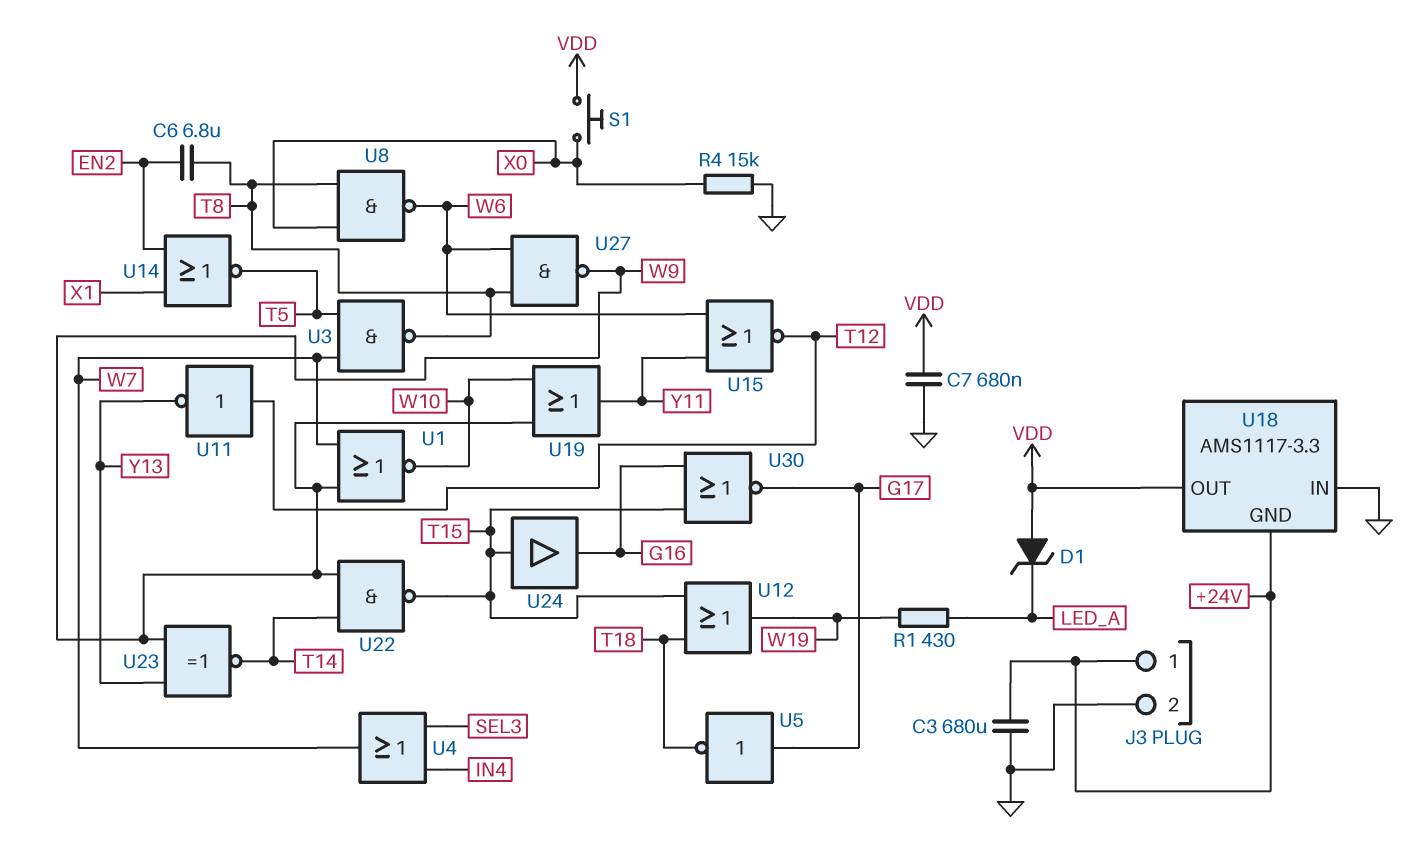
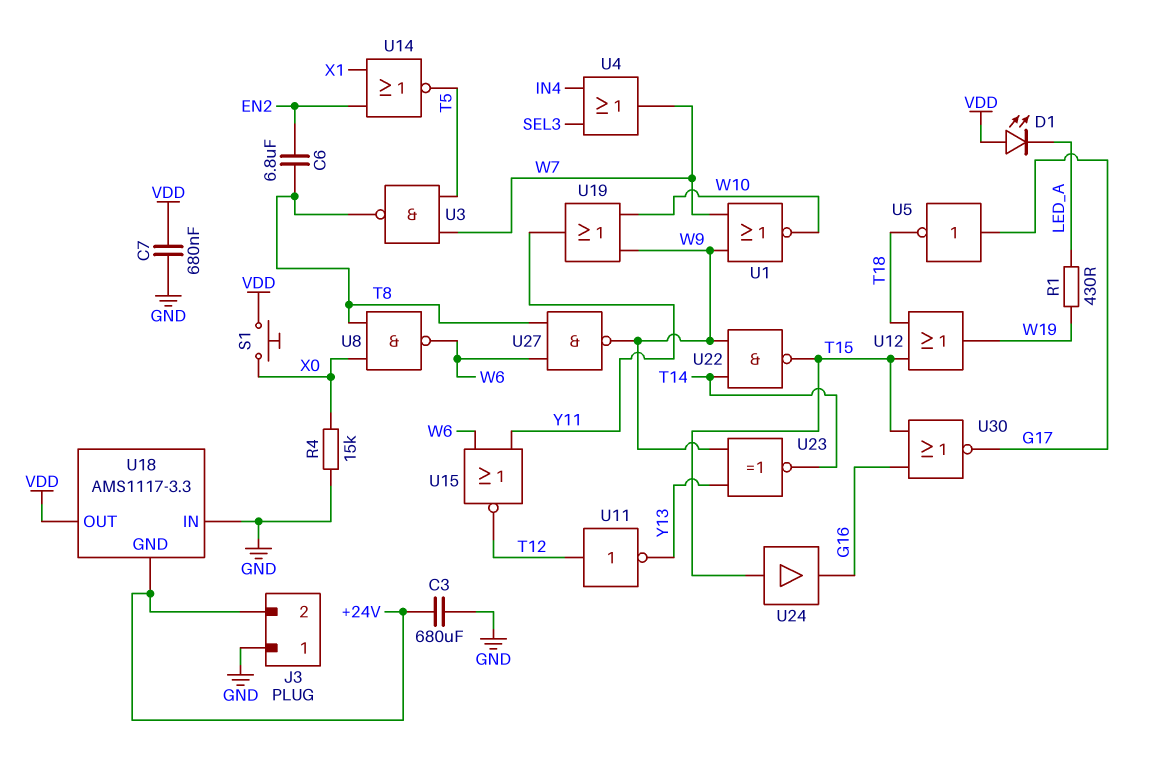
D1: zener (A VDD, K LED_A) -> LED (A VDD, K LED_A)
J3 pin 1: +24V -> GND
J3 pin 2: GND -> +24V

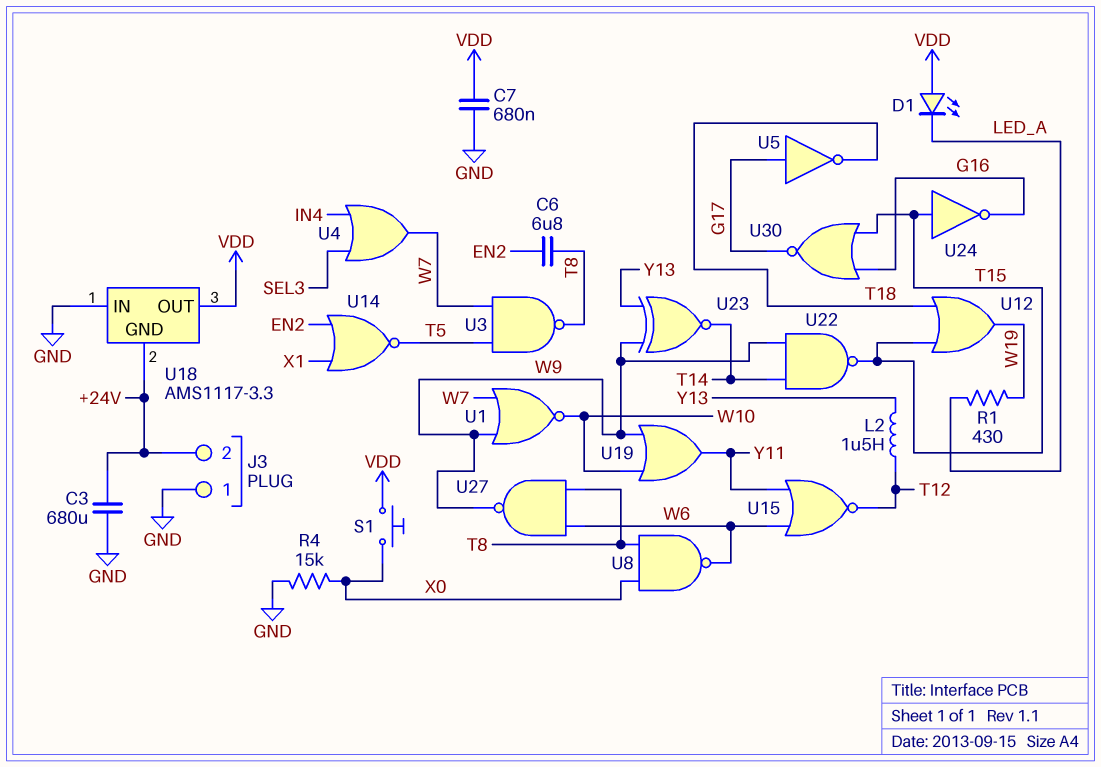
L2: none -> 1.5uH (T12, Y13)
U11: NOT (in T12, out Y13) -> none
U24: buffer (in T15, out G16) -> NOT (in T15, out G16)

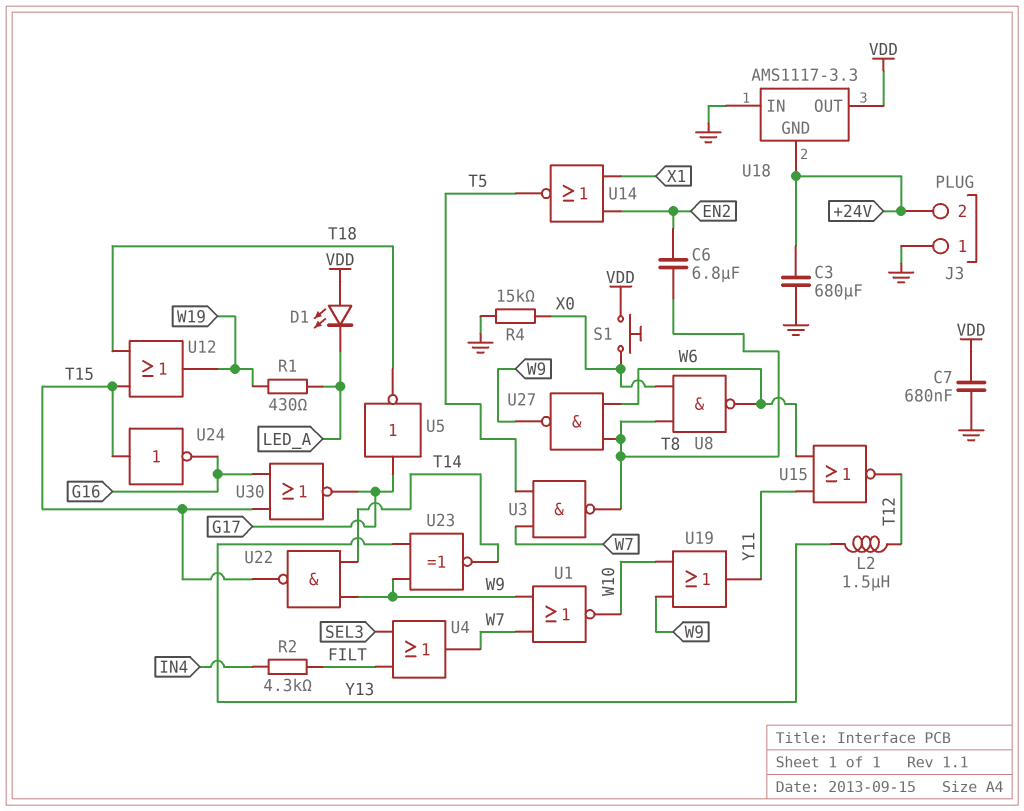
R2: none -> 4.3k (FILT, IN4)
U4: OR (in IN4, in SEL3, out W7) -> OR (in FILT, in SEL3, out W7)

